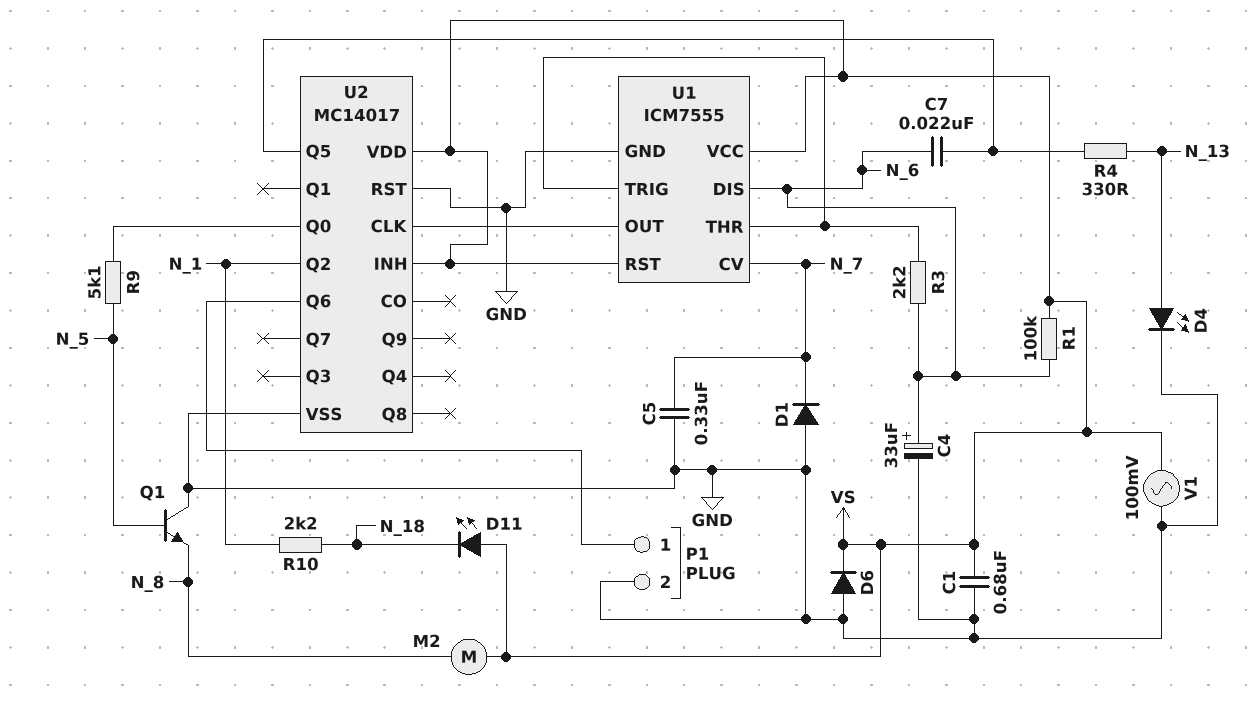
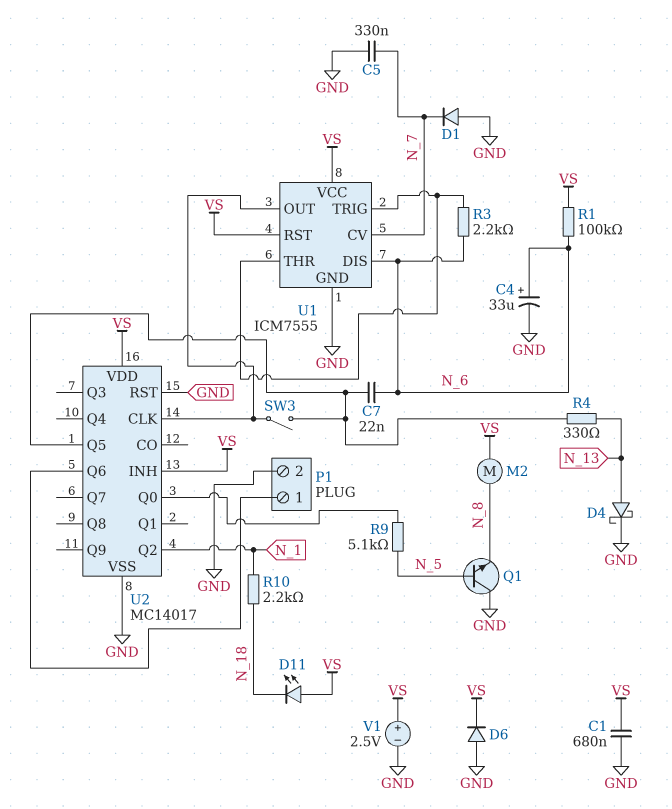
D4: LED (A N_13, K GND) -> schottky (A N_13, K GND)
SW3: none -> switch (U1/OUT, U2/Q5)
V1: AC 100mV (GND, VS) -> 2.5V (plus VS, minus GND)

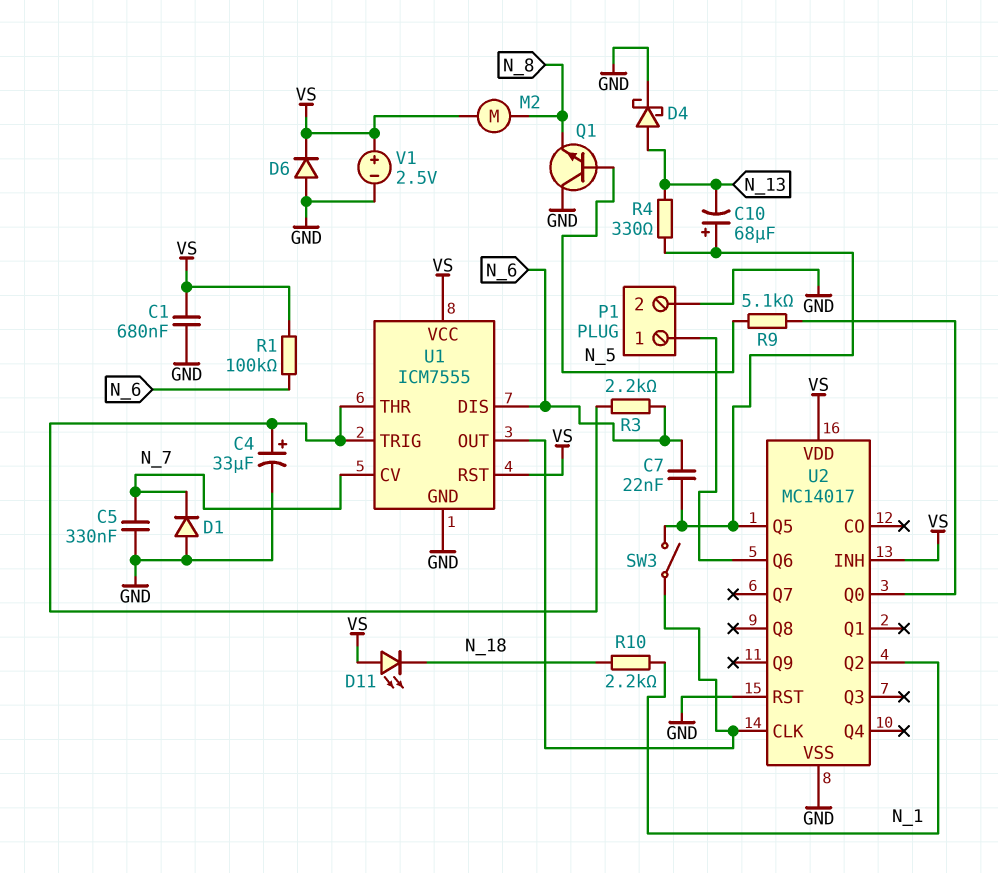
C4: 33uF (plus N_6, minus GND) -> 33uF (plus U1/THR, minus GND)
C10: none -> 68uF (plus U2/Q5, minus N_13)

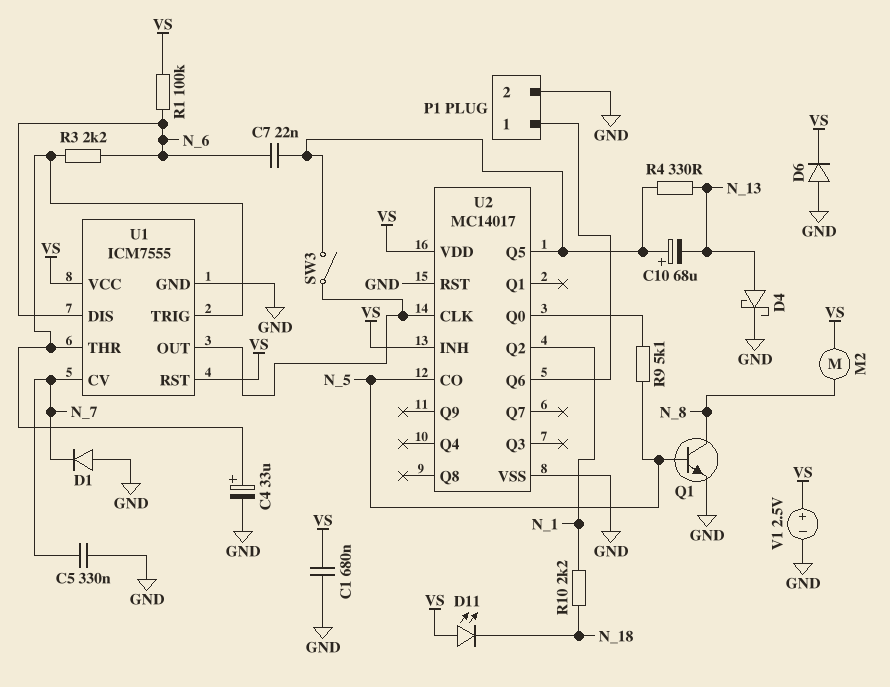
Q1: NPN (B N_5, C GND, E N_8) -> NPN (B N_5, C N_8, E GND)
U2 pin CO: none -> N_5

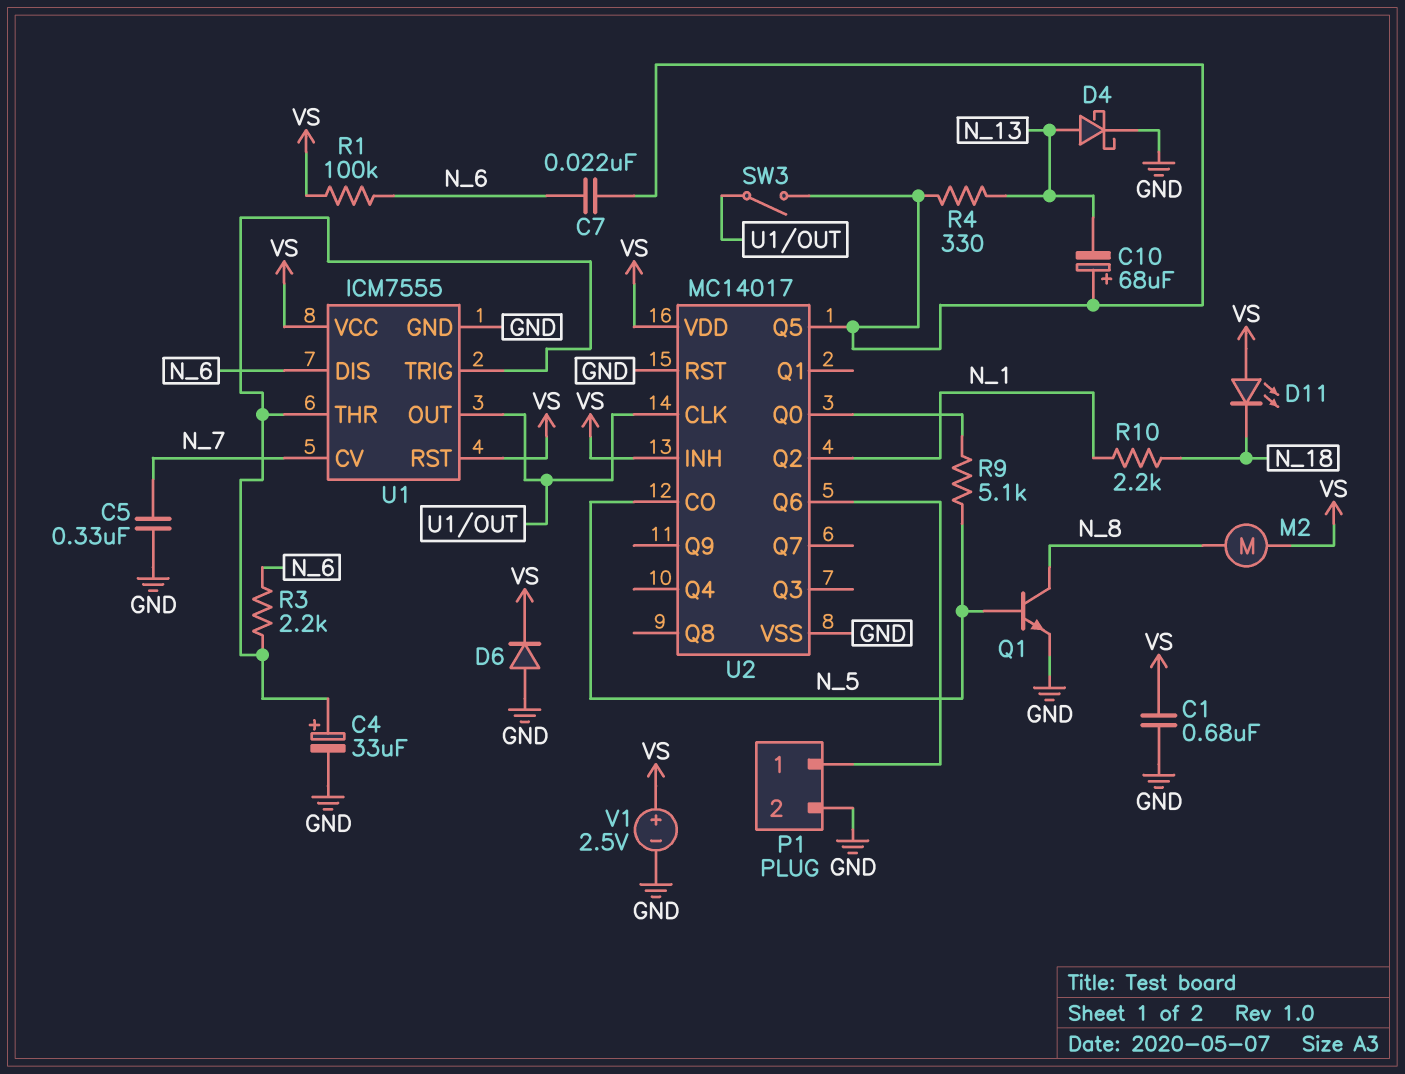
D1: diode (A GND, K N_7) -> none

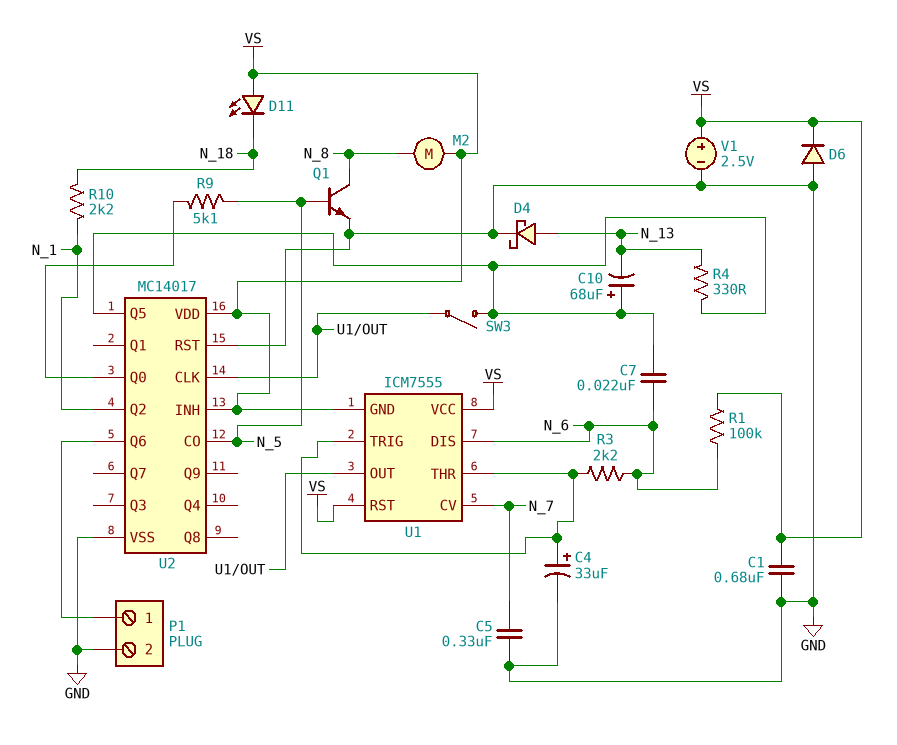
U1 pin GND: GND -> VS

